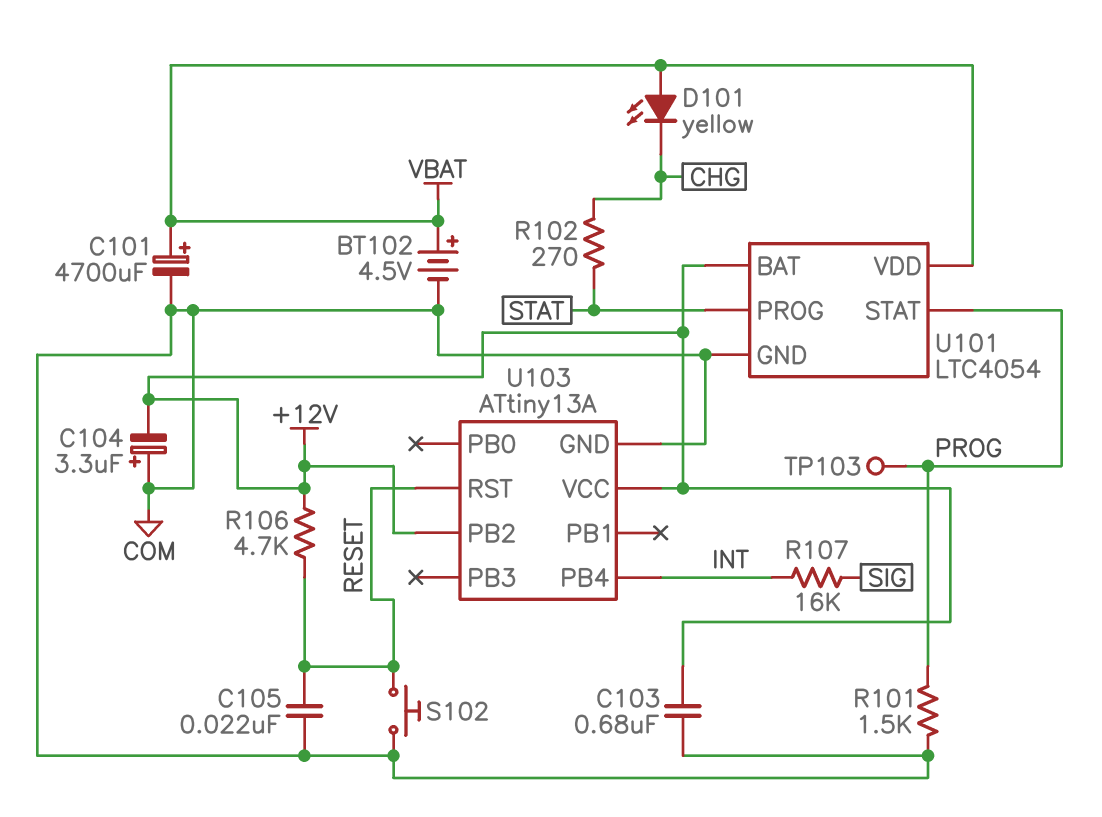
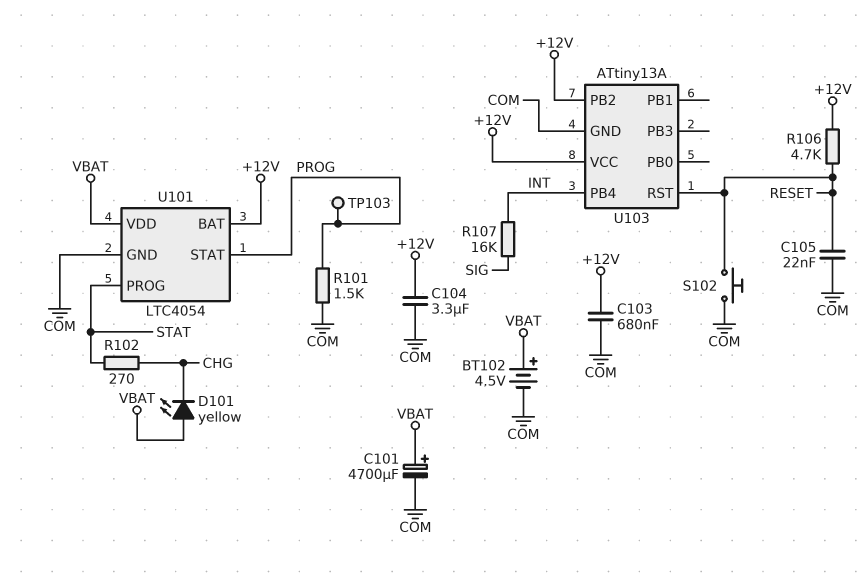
C104: 3.3uF (plus COM, minus +12V) -> 3.3uF (+12V, COM)

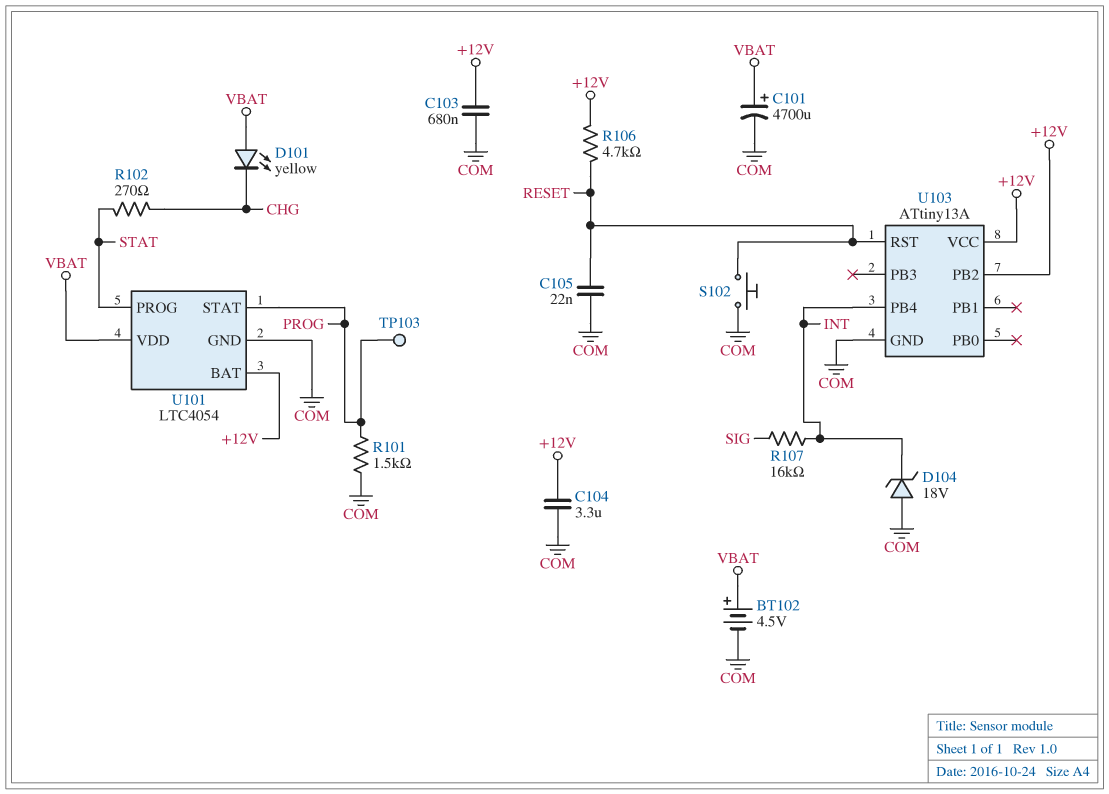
D104: none -> zener 18V (A COM, K INT)

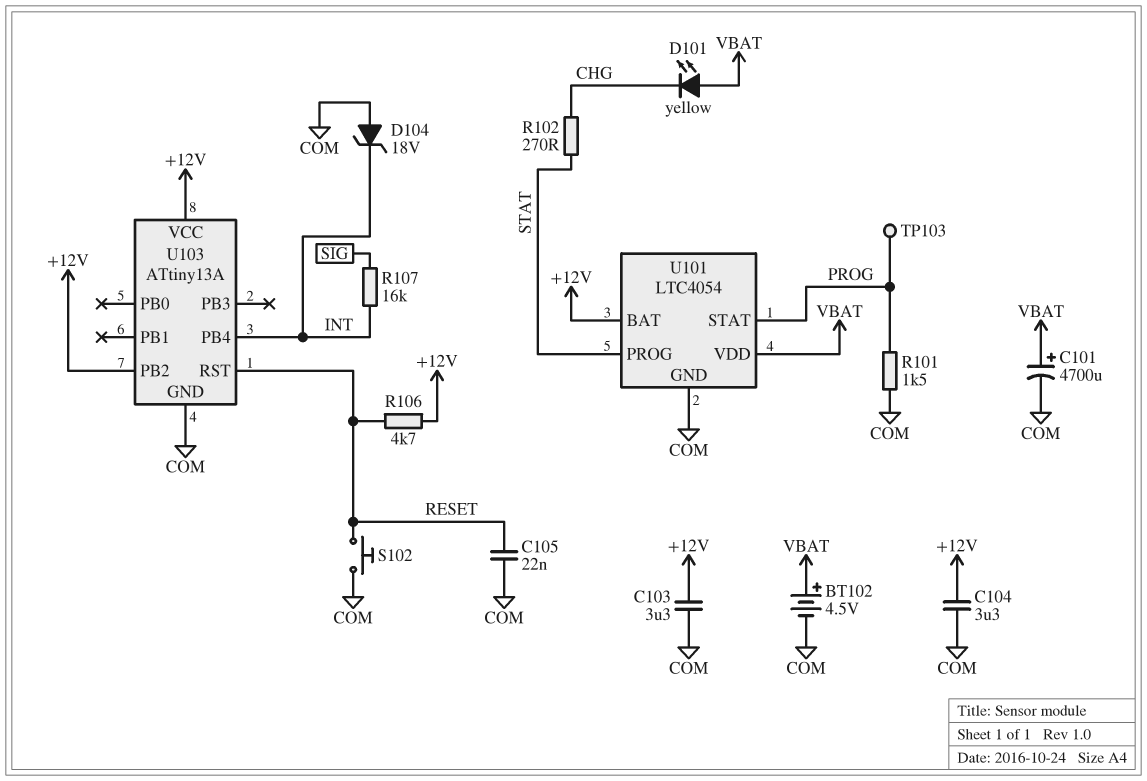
C103: 680nF (+12V, COM) -> 3.3uF (+12V, COM)

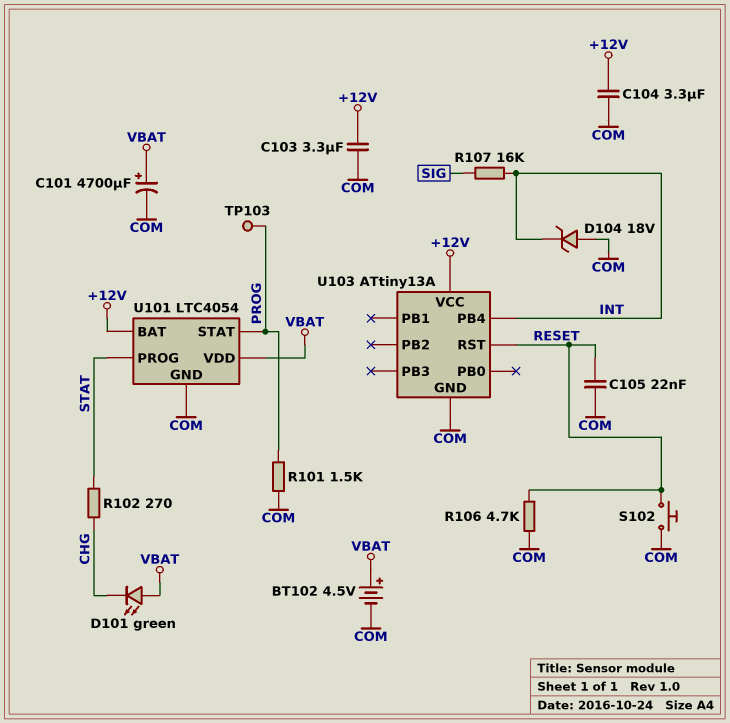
D101: LED yellow (A VBAT, K CHG) -> LED green (A VBAT, K CHG)
R106: 4.7k (+12V, RESET) -> 4.7k (COM, RESET)
U103 pin PB2: +12V -> none

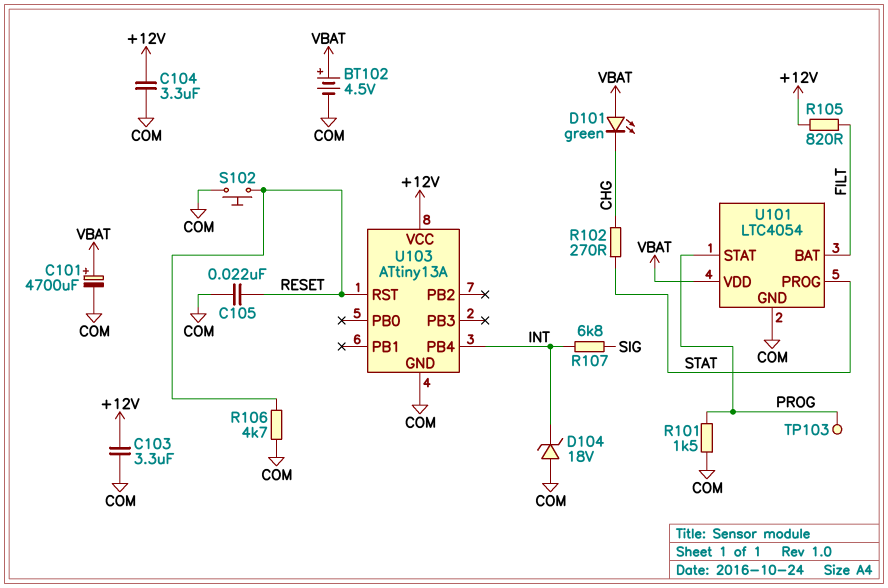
R105: none -> 820 (+12V, FILT)
R107: 16k (INT, SIG) -> 6.8k (INT, SIG)
U101 pin BAT: +12V -> FILT

